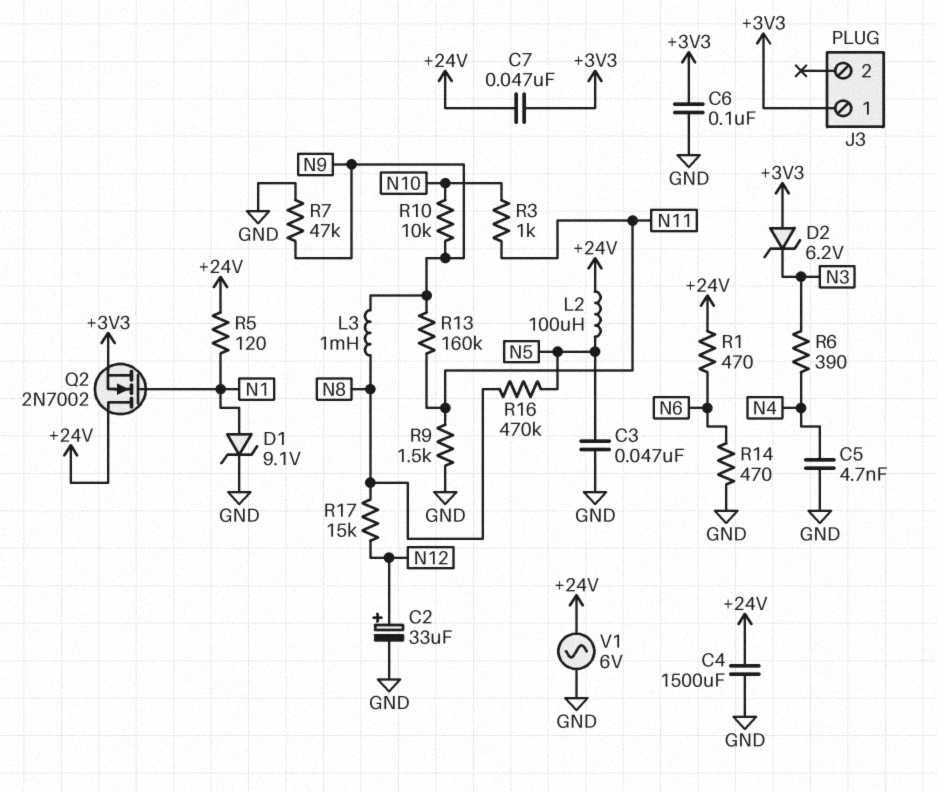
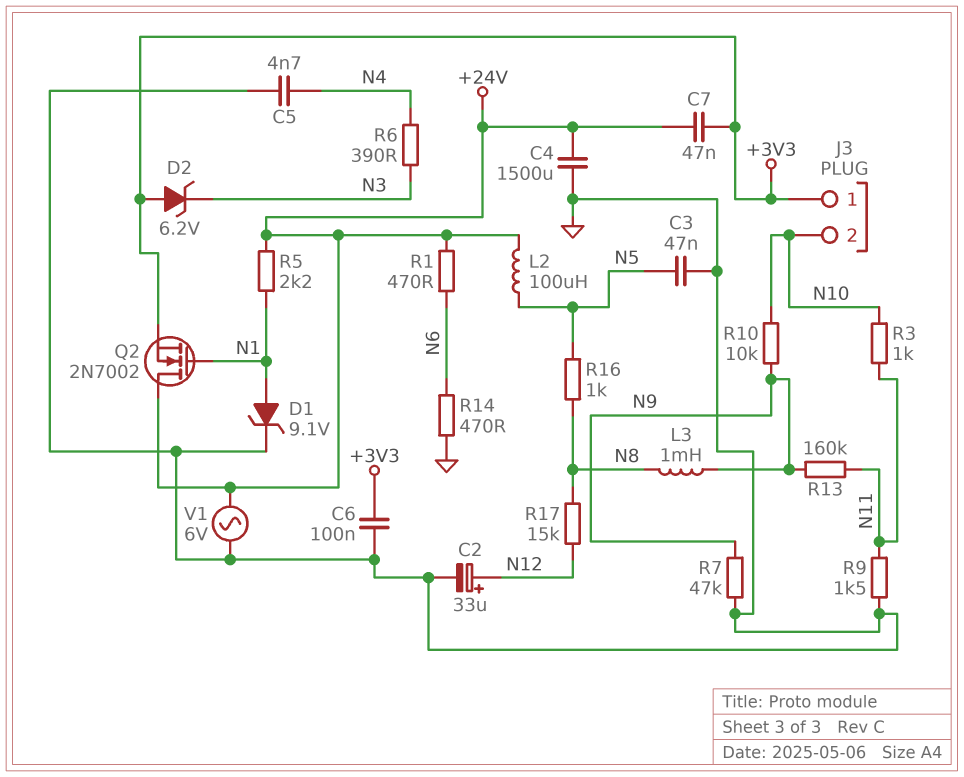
J3 pin 2: none -> N10
R5: 120 (+24V, N1) -> 2.2k (+24V, N1)
R16: 470k (N5, N8) -> 1k (N5, N8)

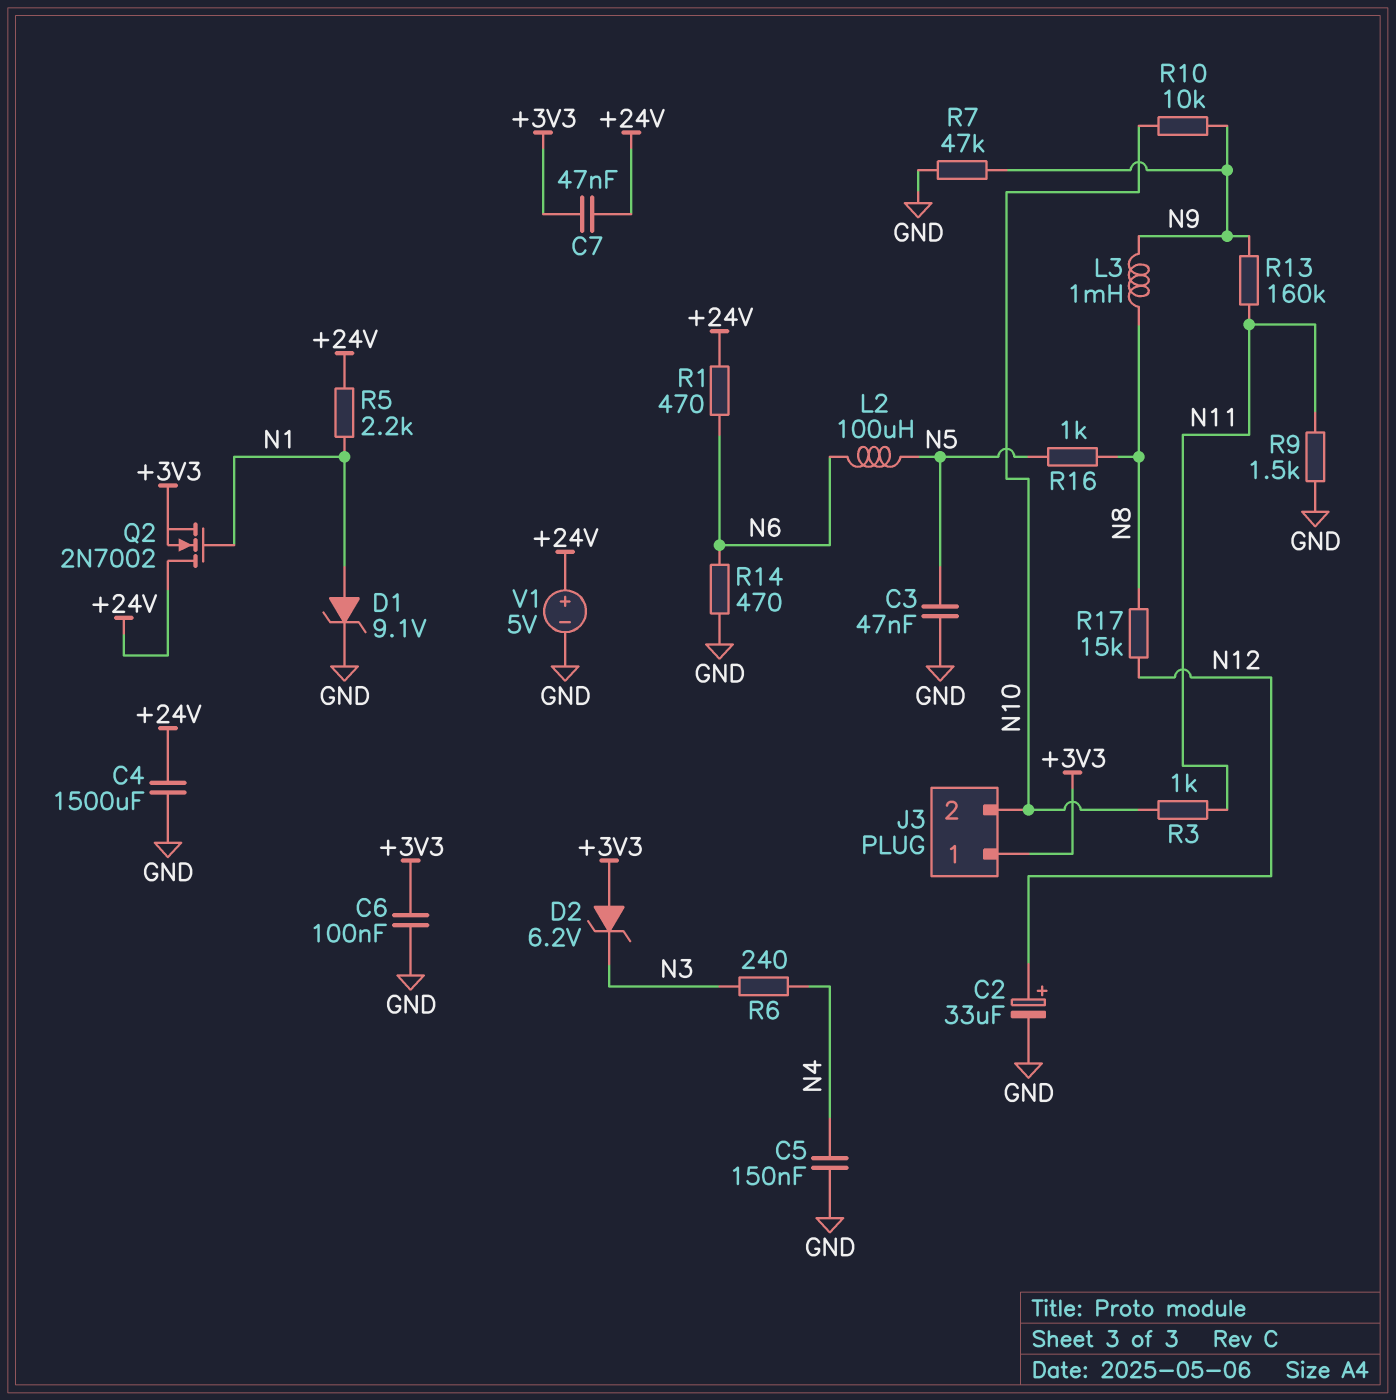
C5: 4.7nF (GND, N4) -> 150nF (GND, N4)
L2: 100uH (+24V, N5) -> 100uH (N5, N6)
R6: 390 (N3, N4) -> 240 (N3, N4)
V1: AC 6V (+24V, GND) -> 5V (plus +24V, minus GND)

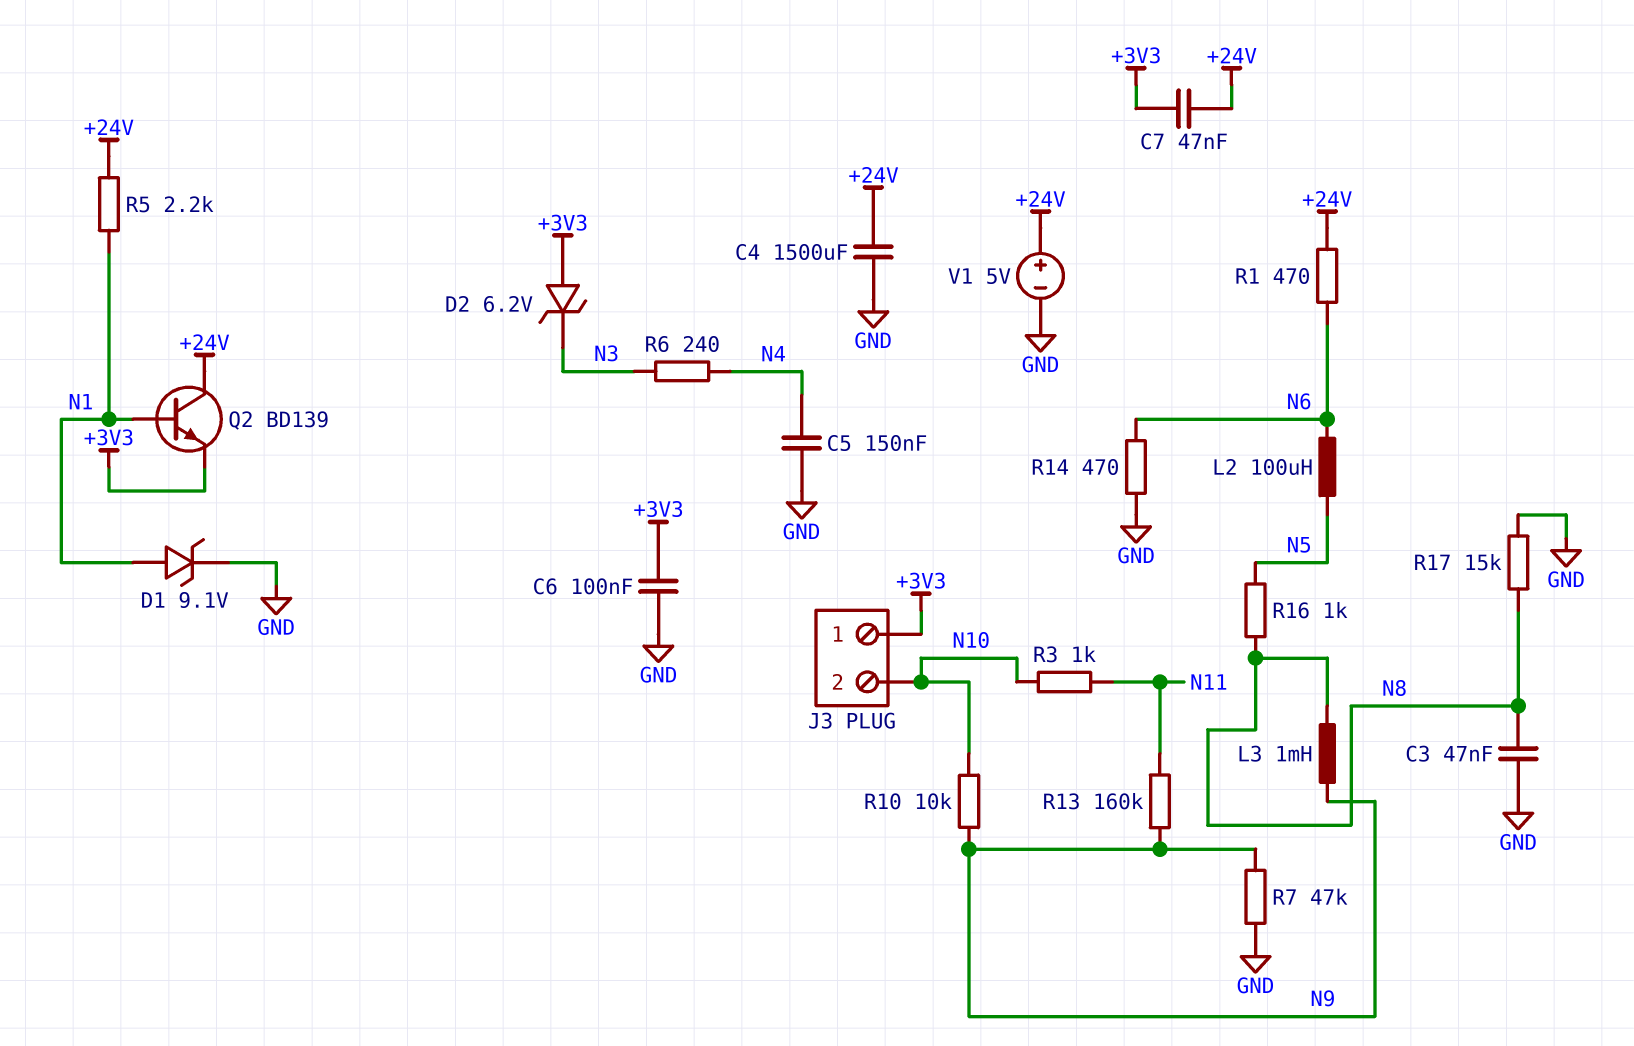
C2: 33uF (plus N12, minus GND) -> none
C3: 47nF (GND, N5) -> 47nF (GND, N8)
Q2: NMOS 2N7002 (G N1, D +24V, S +3V3) -> NPN BD139 (B N1, C +24V, E +3V3)
R9: 1.5k (GND, N11) -> none
R17: 15k (N8, N12) -> 15k (GND, N8)

